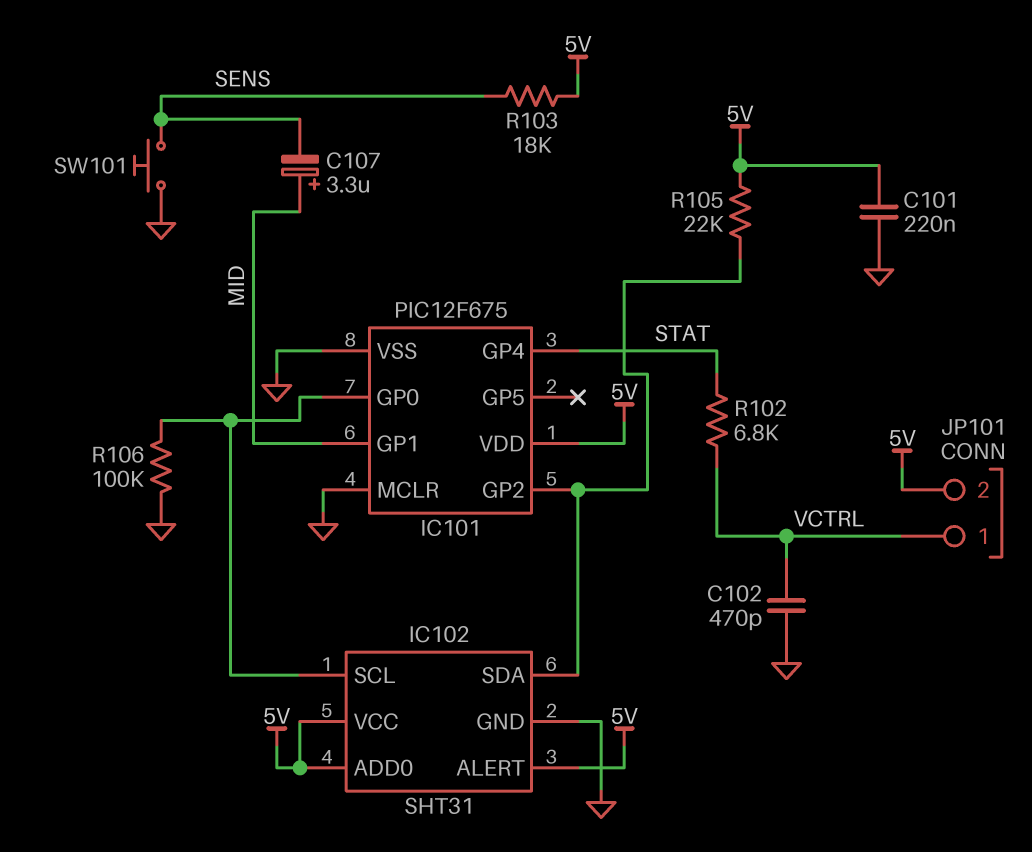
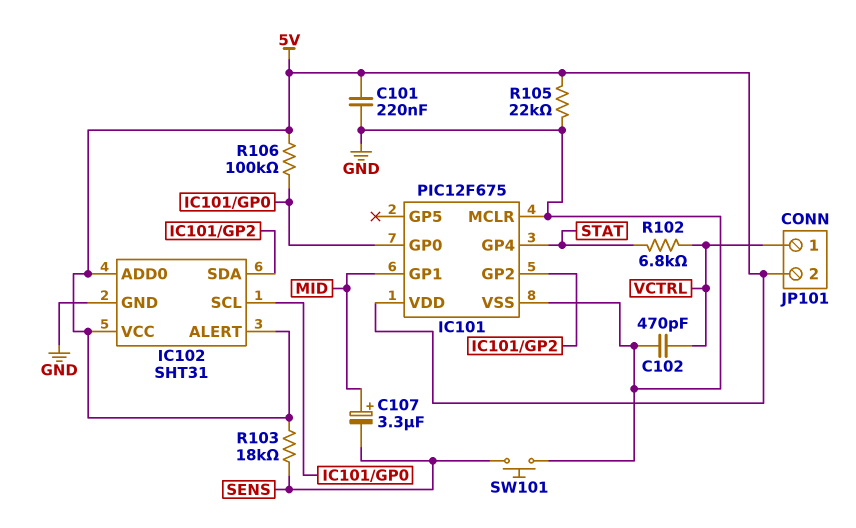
R105: 22k (5V, IC101/GP2) -> 22k (5V, GND)
R106: 100k (GND, IC101/GP0) -> 100k (5V, IC101/GP0)

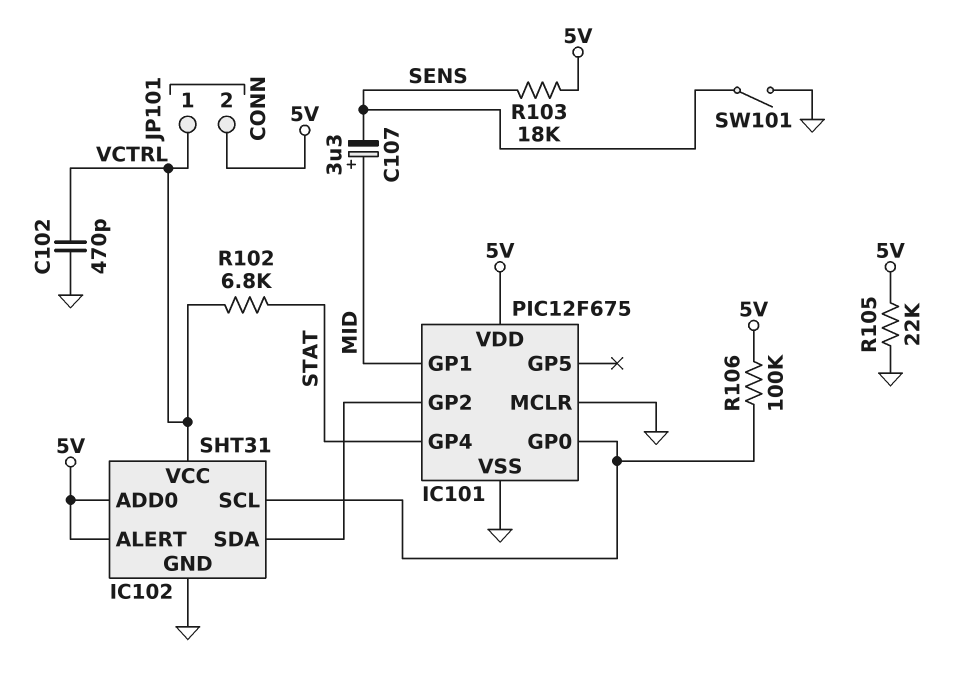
C101: 220nF (5V, GND) -> none
IC102 pin VCC: 5V -> VCTRL
SW101: button (GND, SENS) -> switch (GND, SENS)

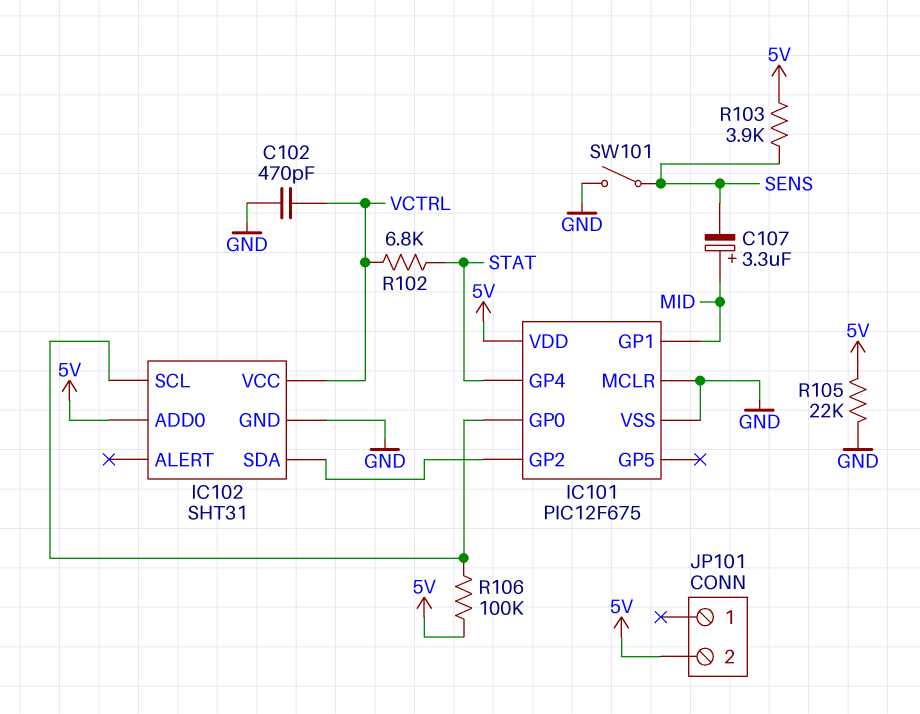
IC102 pin ALERT: 5V -> none
JP101 pin 1: VCTRL -> none
R103: 18k (5V, SENS) -> 3.9k (5V, SENS)

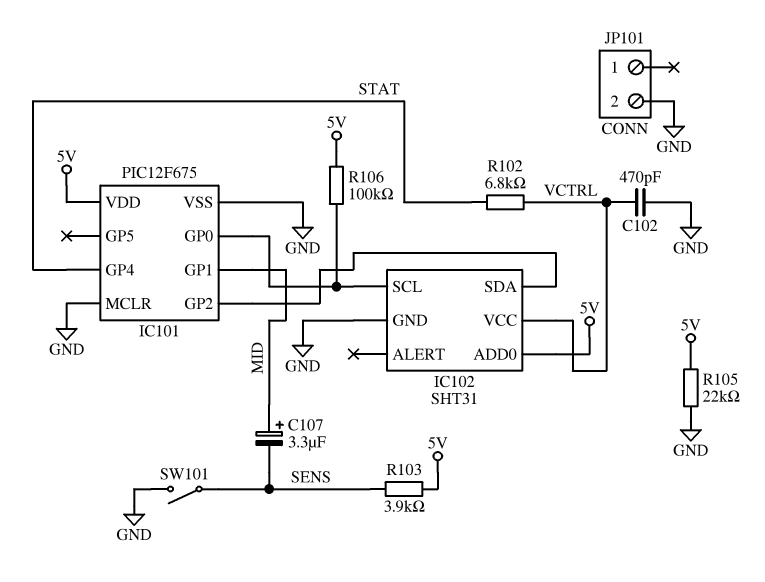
JP101 pin 2: 5V -> GND

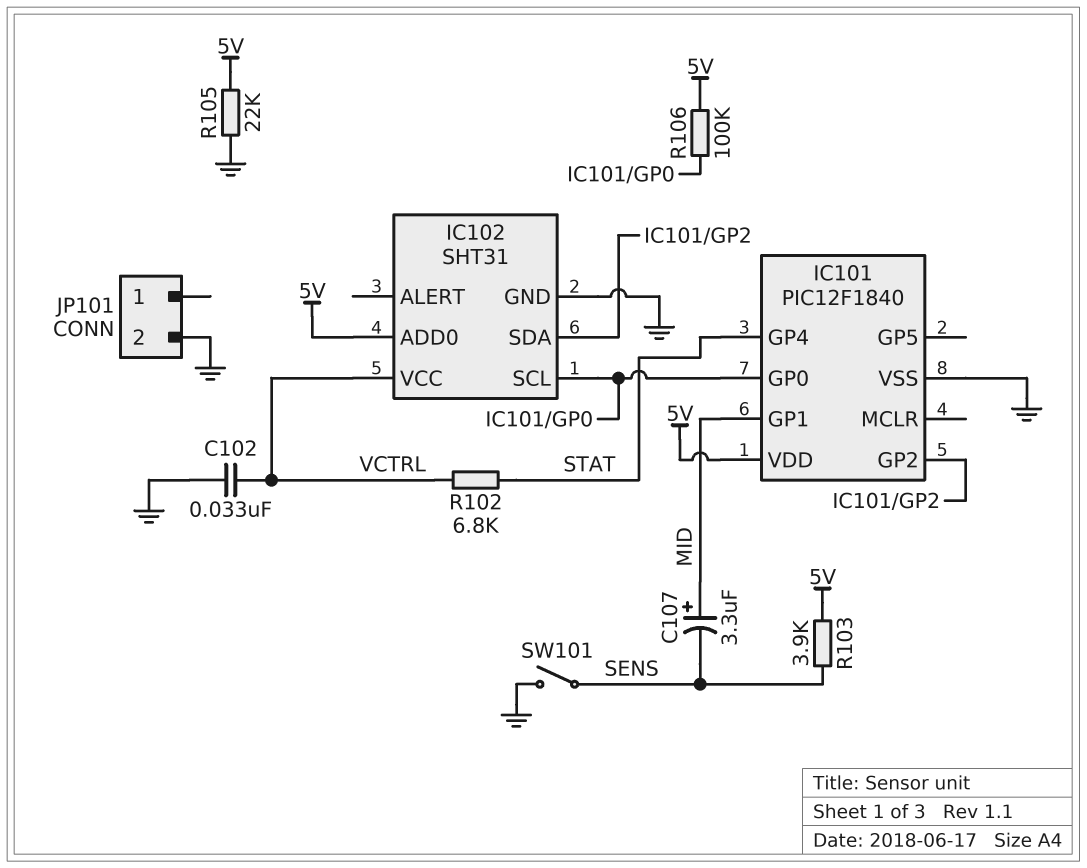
C102: 470pF (GND, VCTRL) -> 33nF (GND, VCTRL)
IC101: PIC12F675 -> PIC12F1840
IC101 pin MCLR: GND -> none

